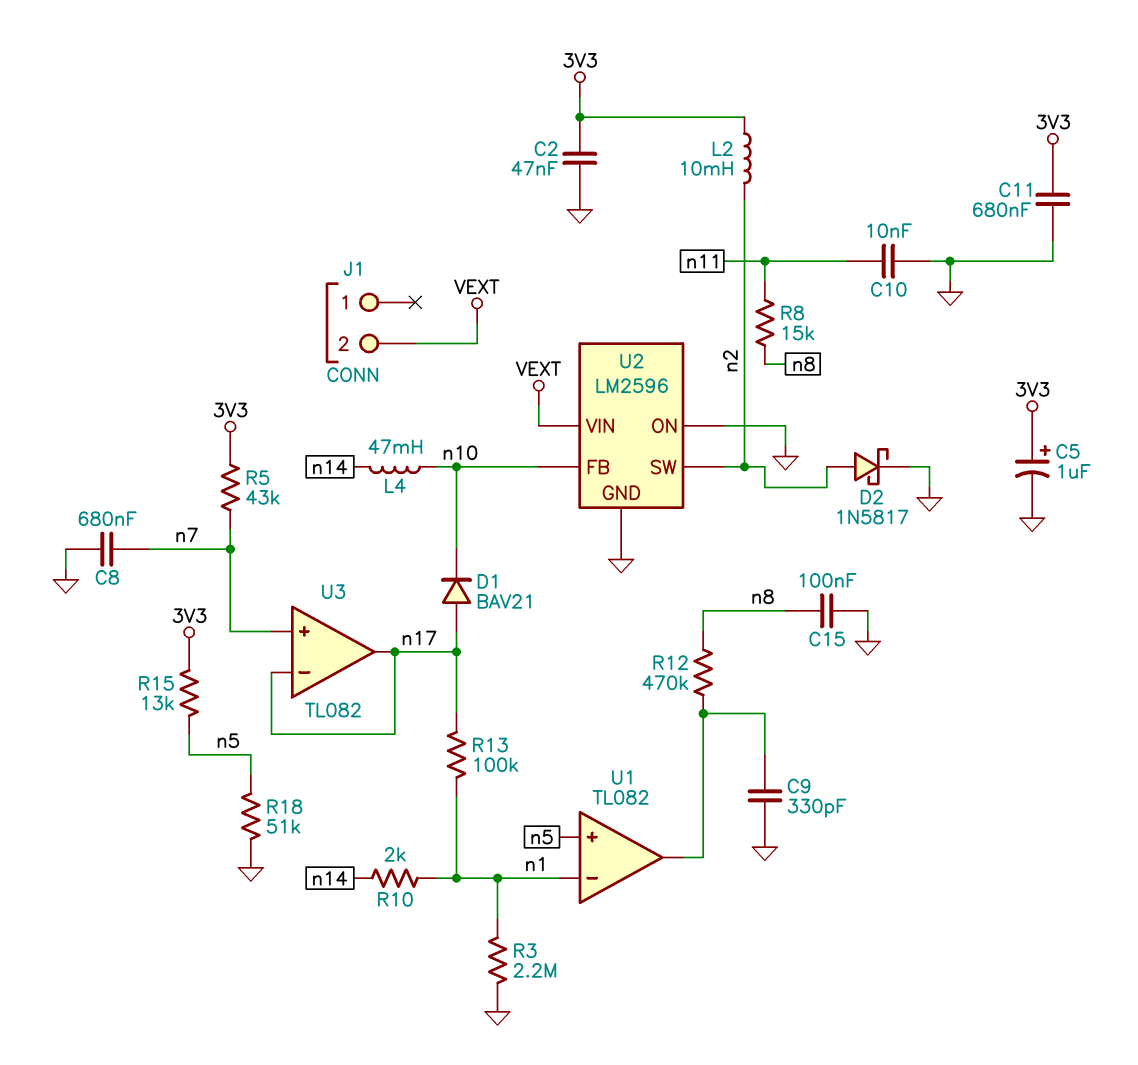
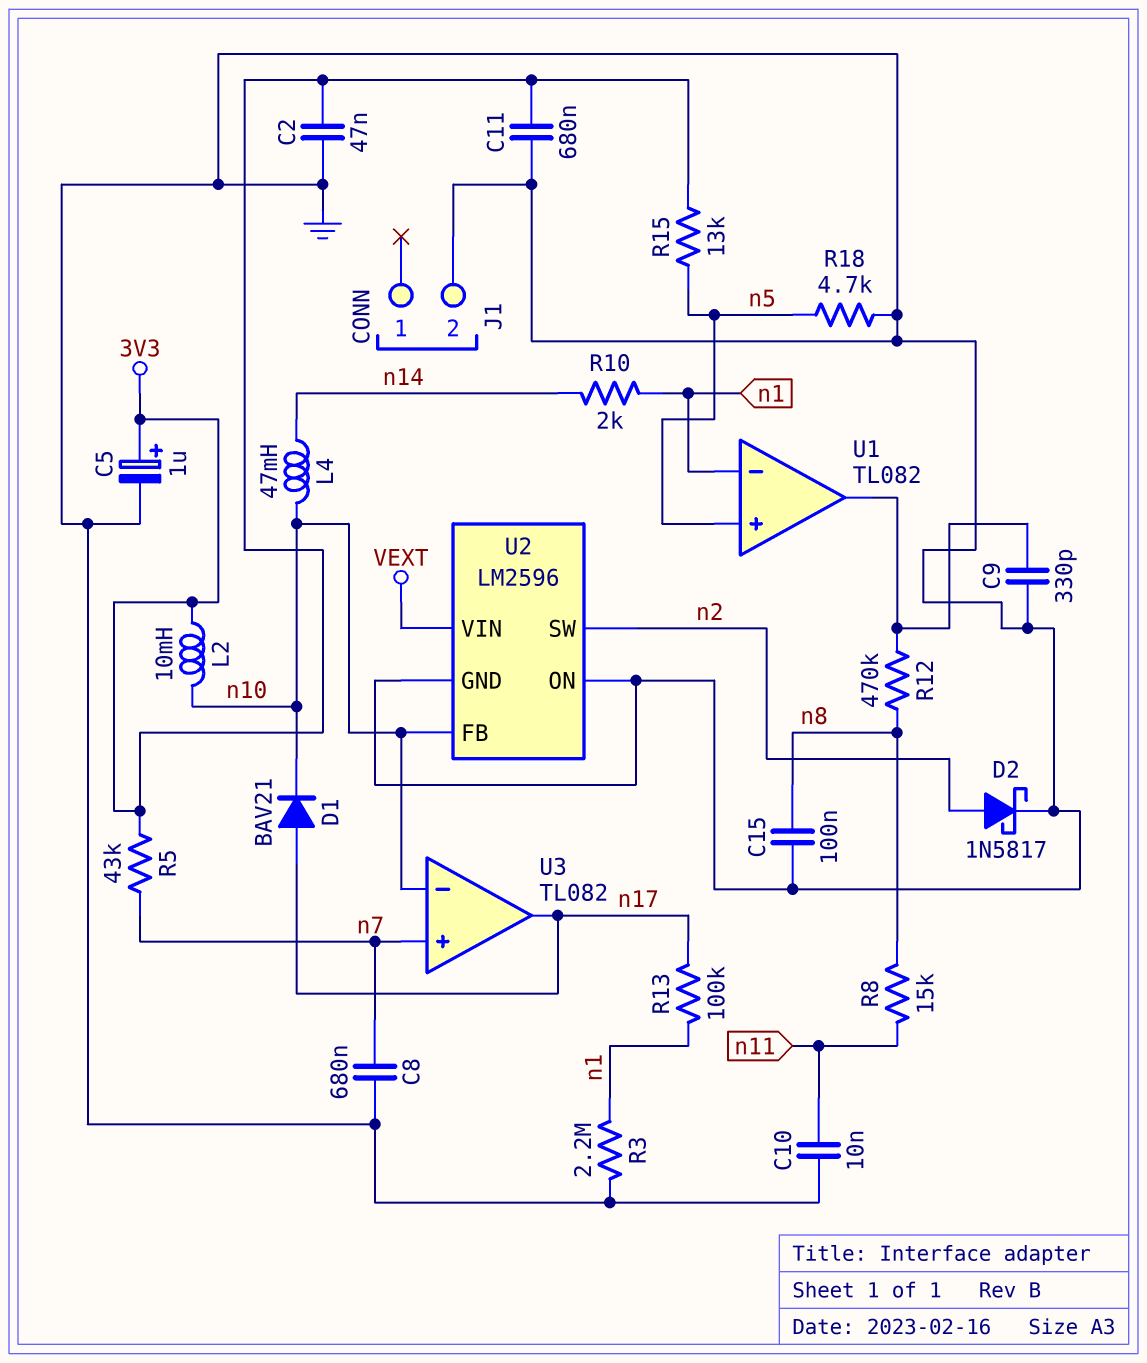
J1 pin 2: VEXT -> GND
L2: 10mH (3V3, n2) -> 10mH (3V3, n10)
R18: 51k (GND, n5) -> 4.7k (GND, n5)
U3 pin in-: n17 -> n10

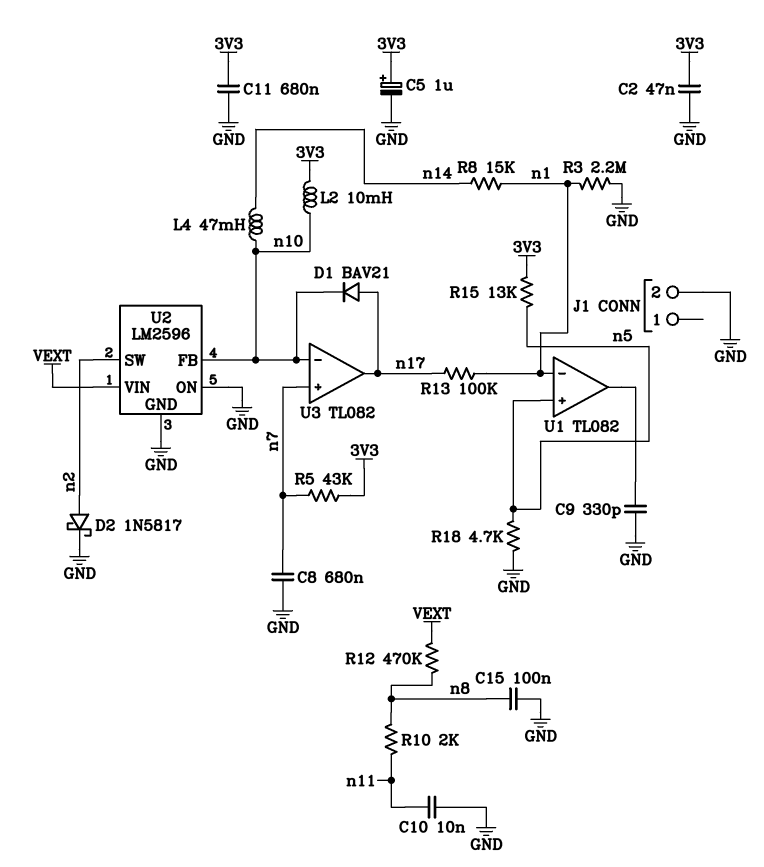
R8: 15k (n8, n11) -> 15k (n1, n14)
R10: 2k (n1, n14) -> 2k (n8, n11)
R12: 470k (U1/out, n8) -> 470k (VEXT, n8)

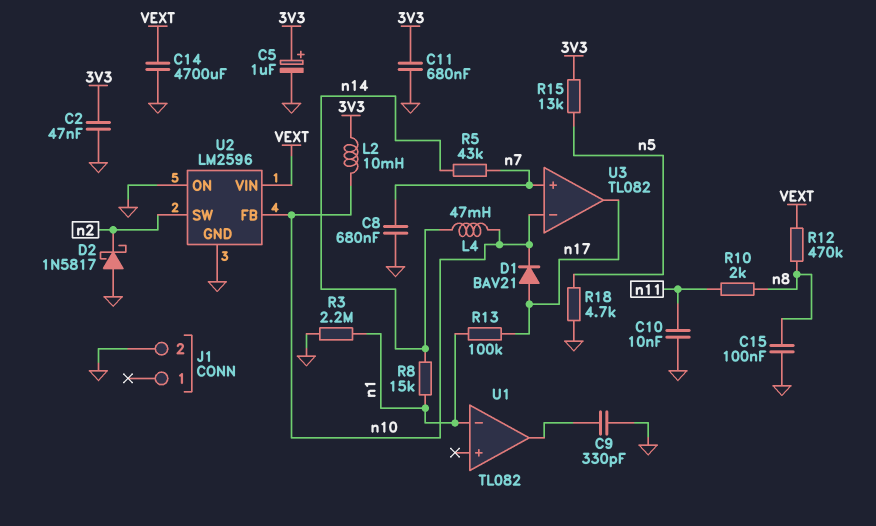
C14: none -> 4700uF (GND, VEXT)
D2: schottky 1N5817 (A n2, K GND) -> schottky 1N5817 (A GND, K n2)
R5: 43k (3V3, n7) -> 43k (n7, n14)
U1 pin in+: n5 -> none

